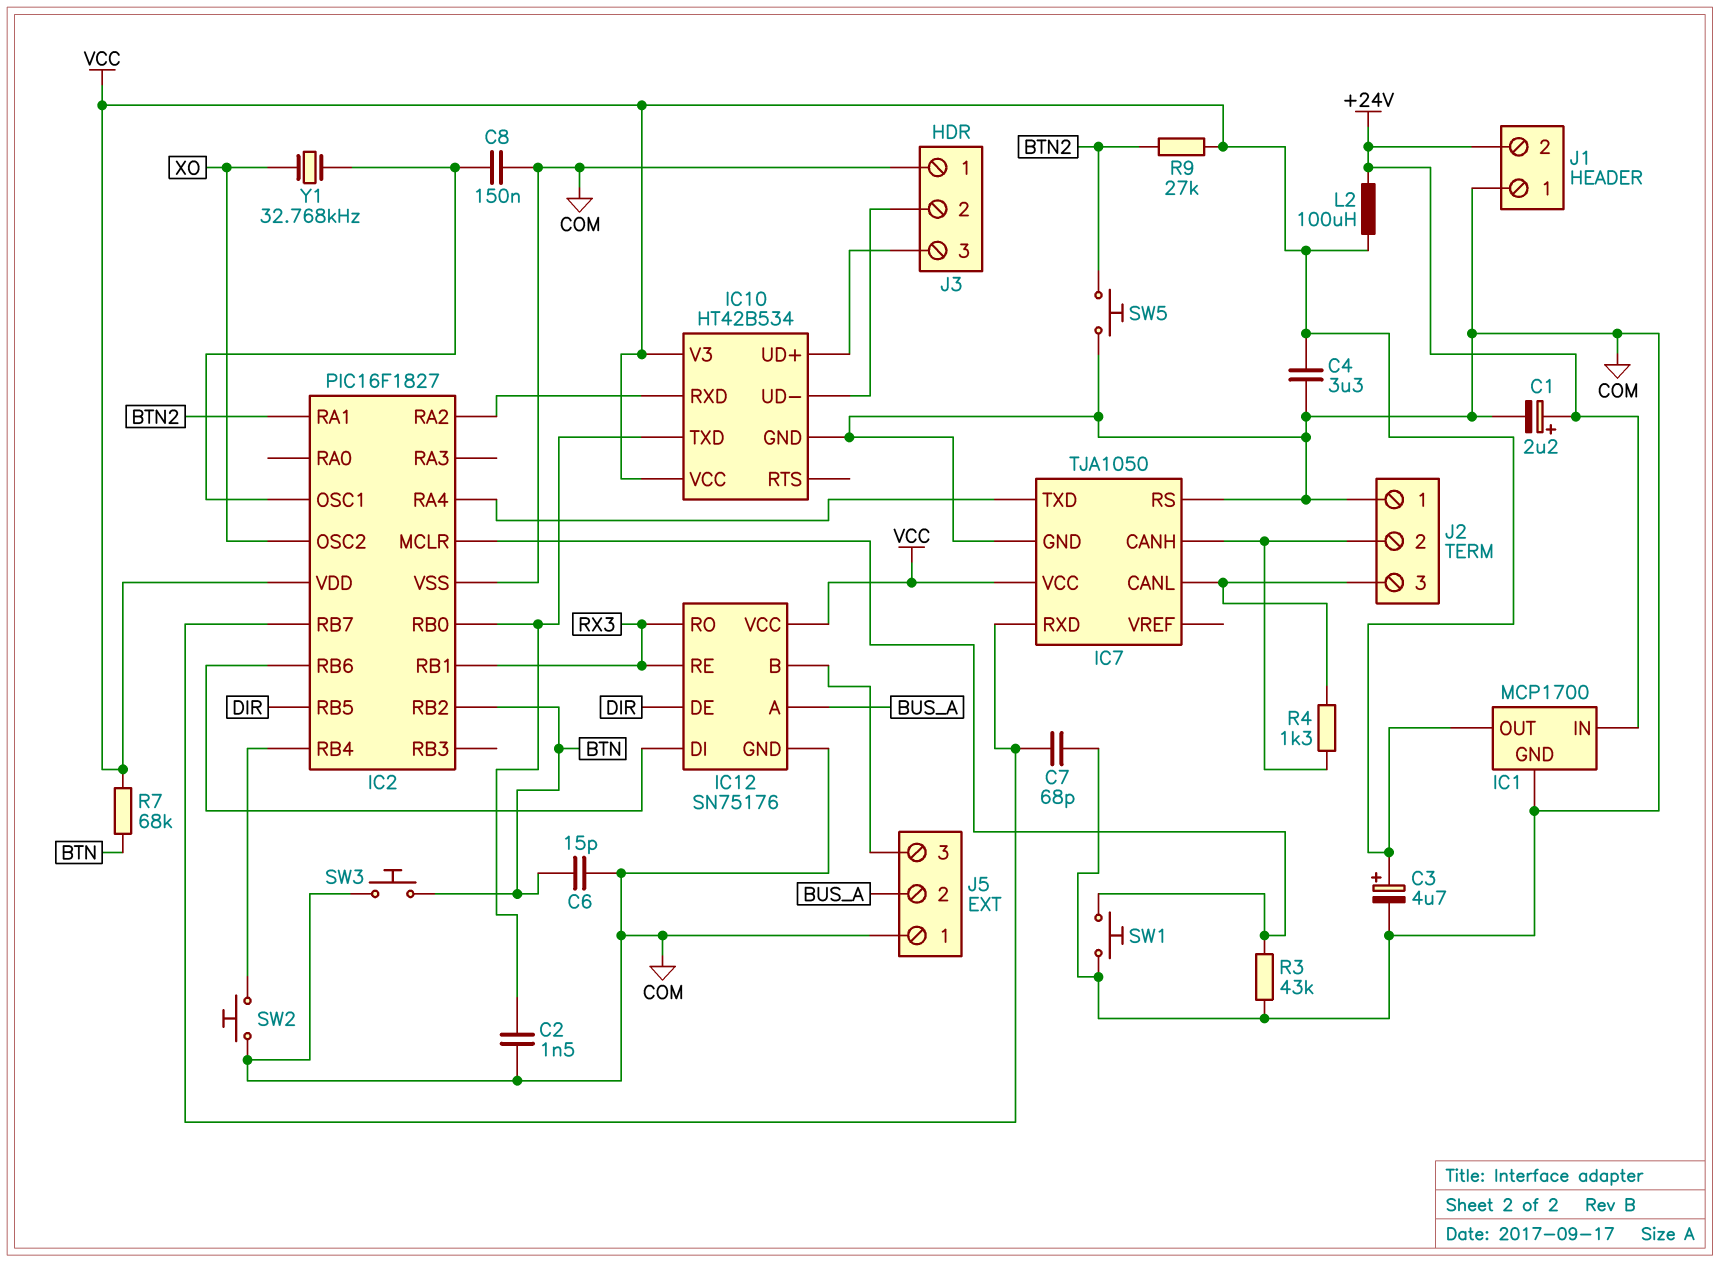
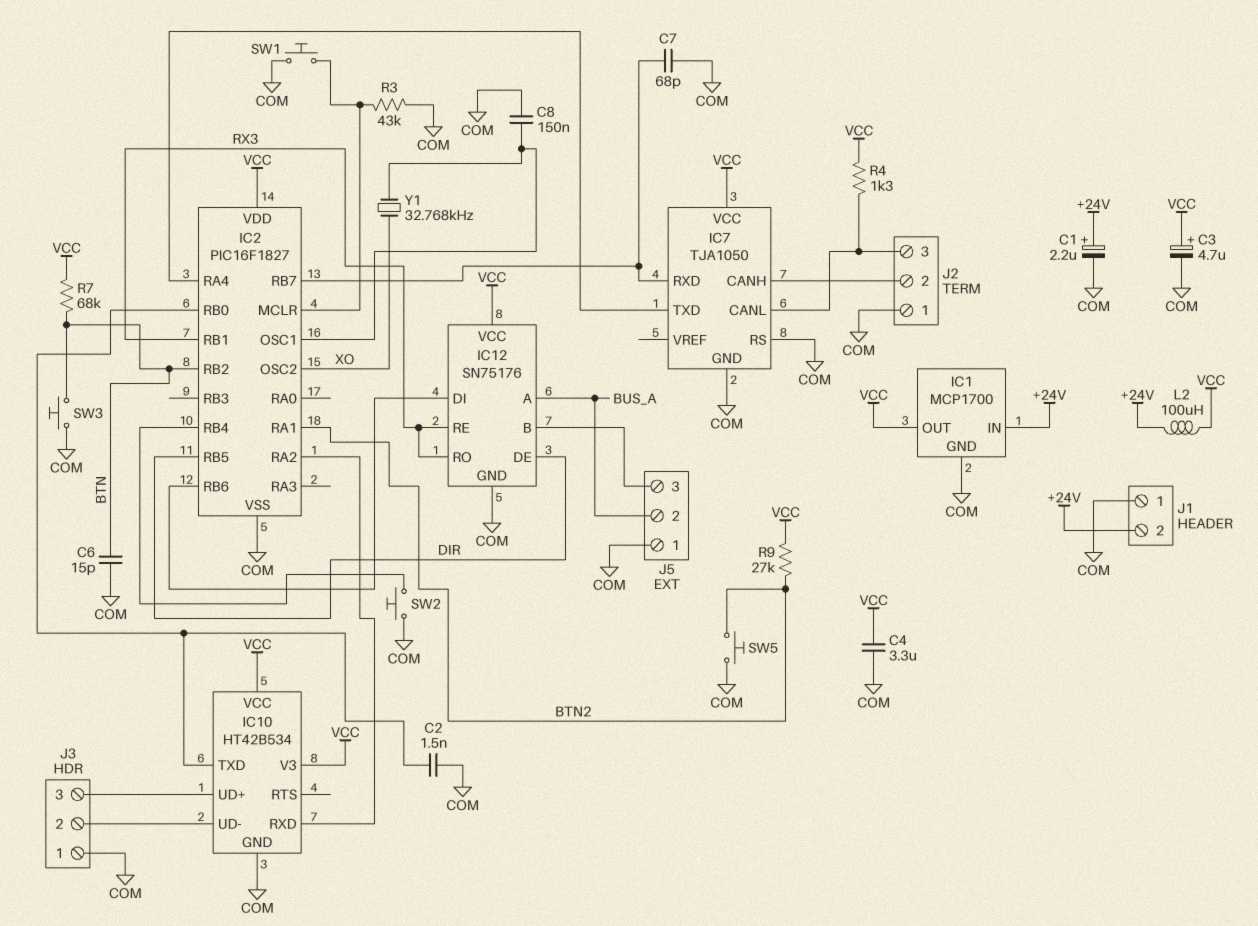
R4: 1.3k (IC7/CANH, IC7/CANL) -> 1.3k (IC7/CANL, VCC)

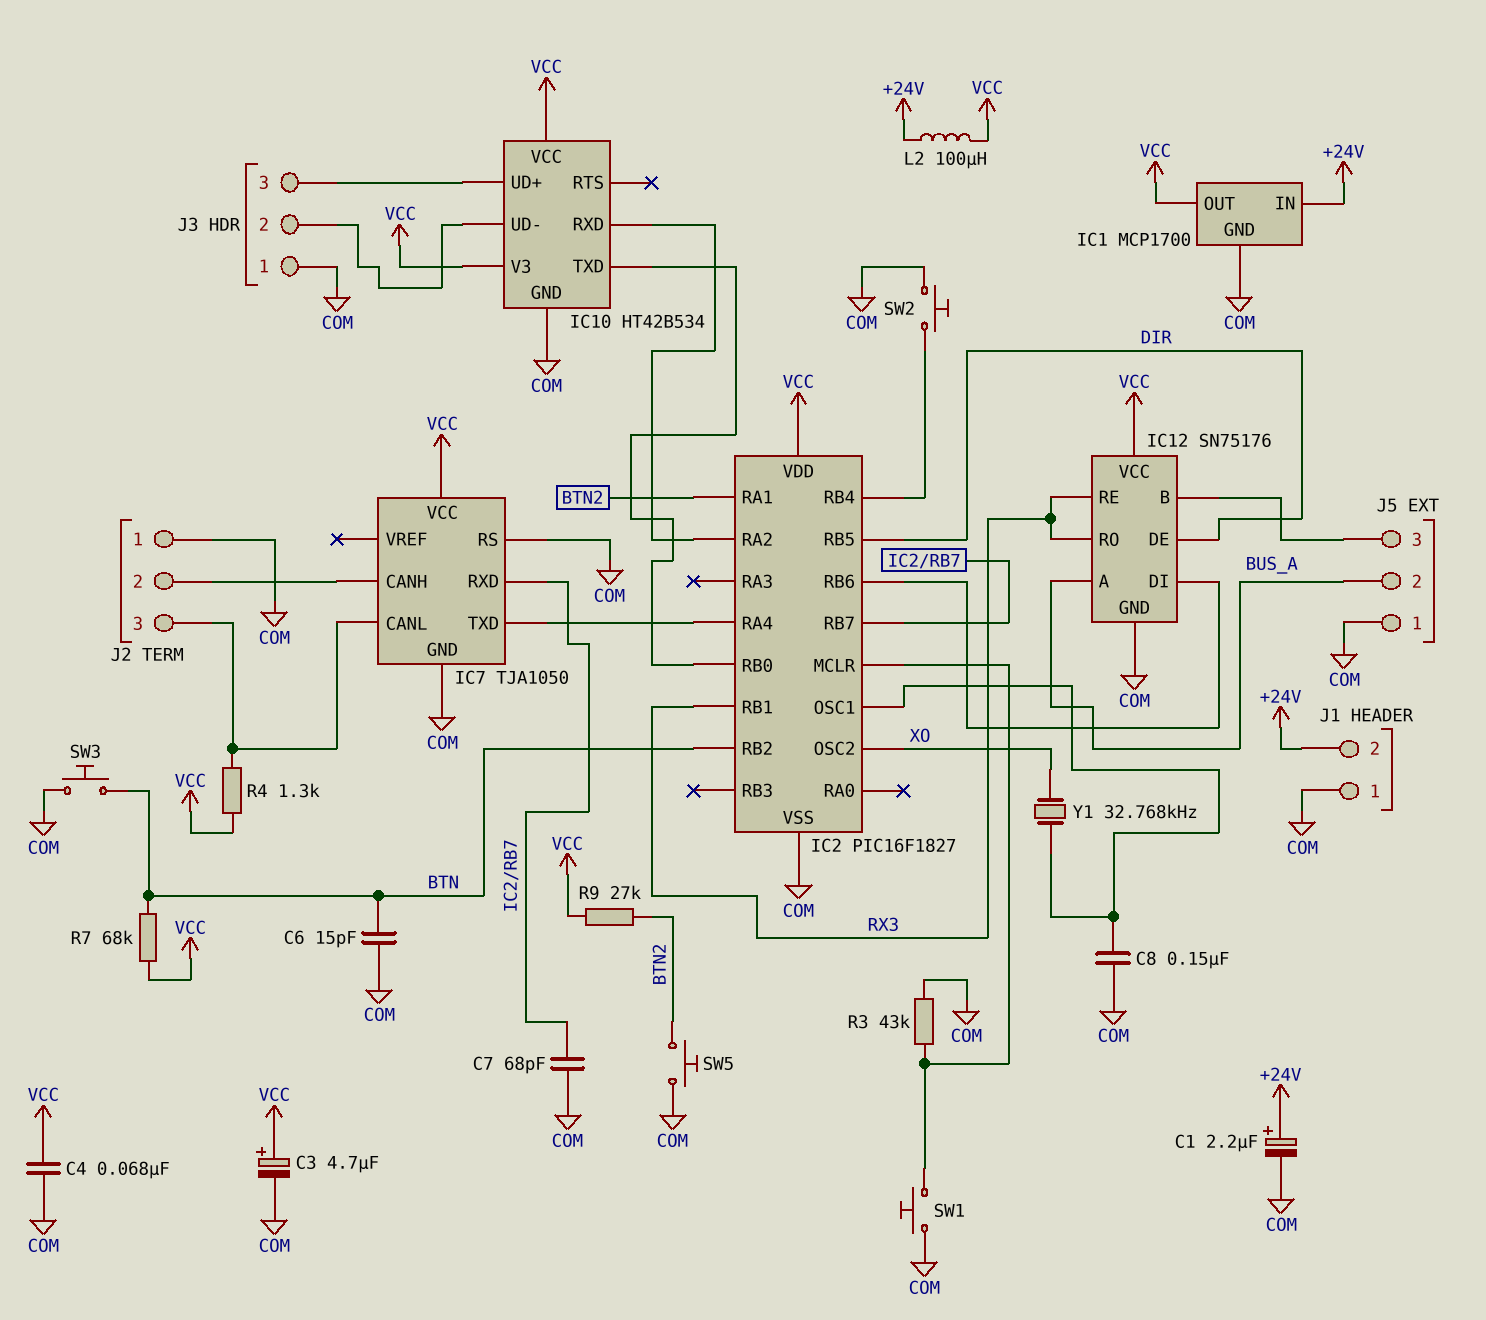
C2: 1.5nF (COM, IC2/RB0) -> none
C4: 3.3uF (COM, VCC) -> 68nF (COM, VCC)

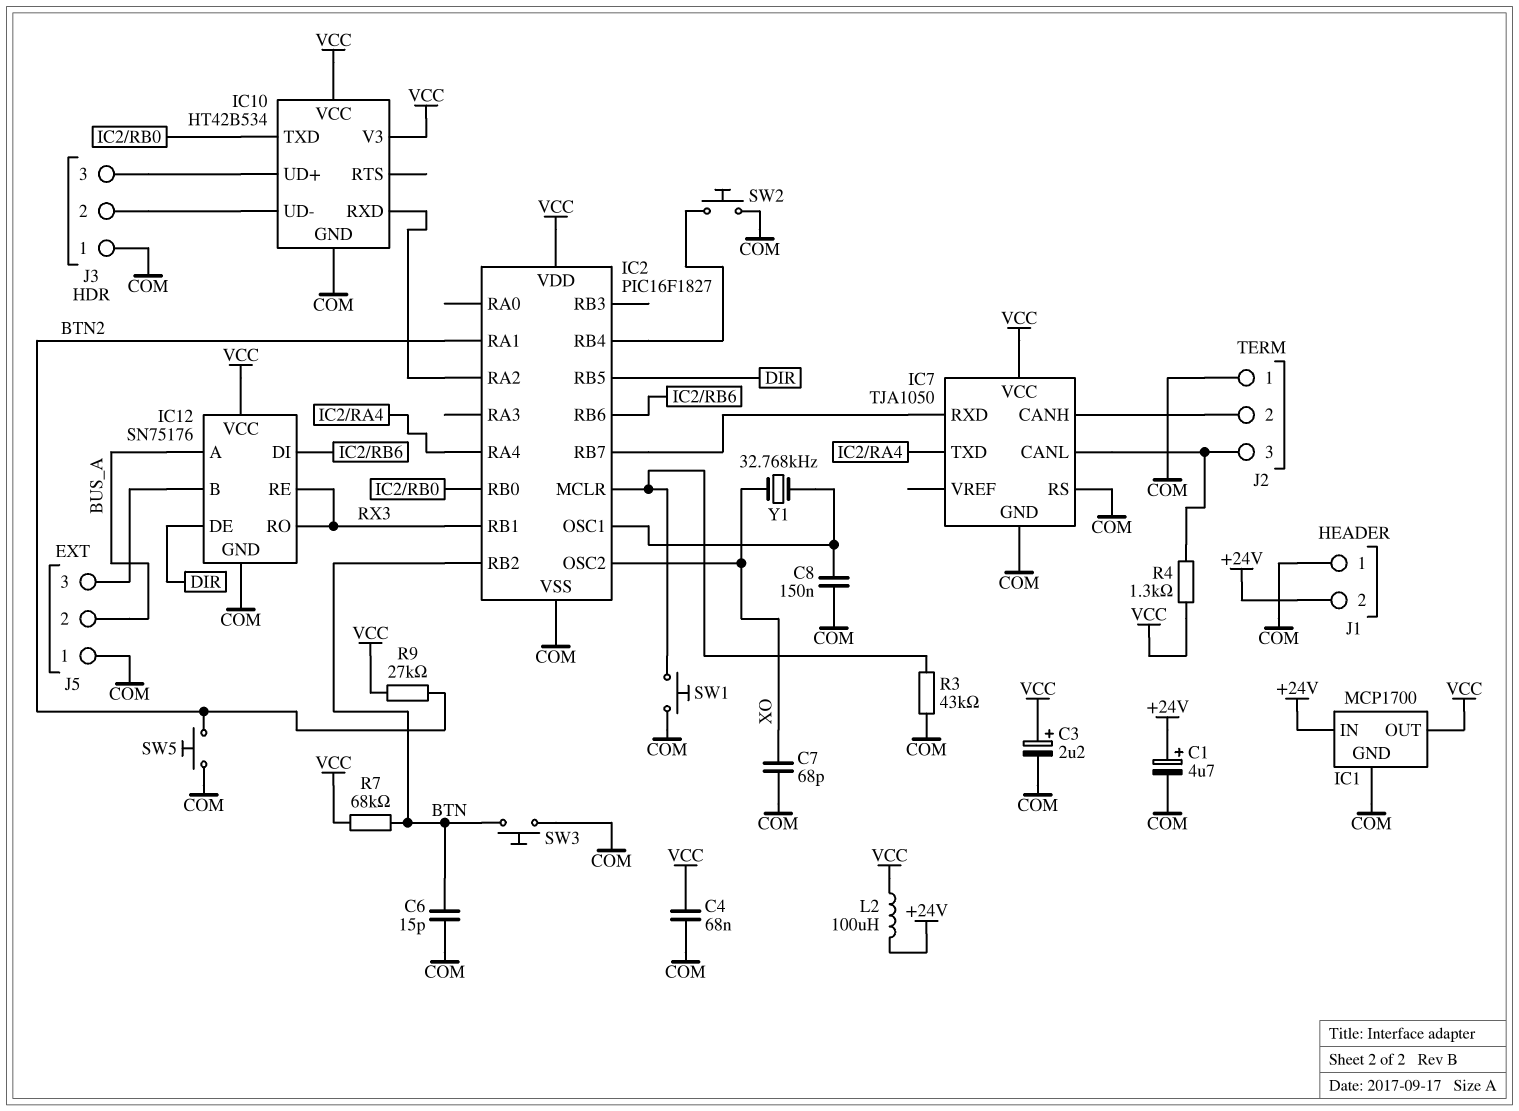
C1: 2.2uF (plus +24V, minus COM) -> 4.7uF (plus +24V, minus COM)
C3: 4.7uF (plus VCC, minus COM) -> 2.2uF (plus VCC, minus COM)
C7: 68pF (COM, IC2/RB7) -> 68pF (COM, XO)

